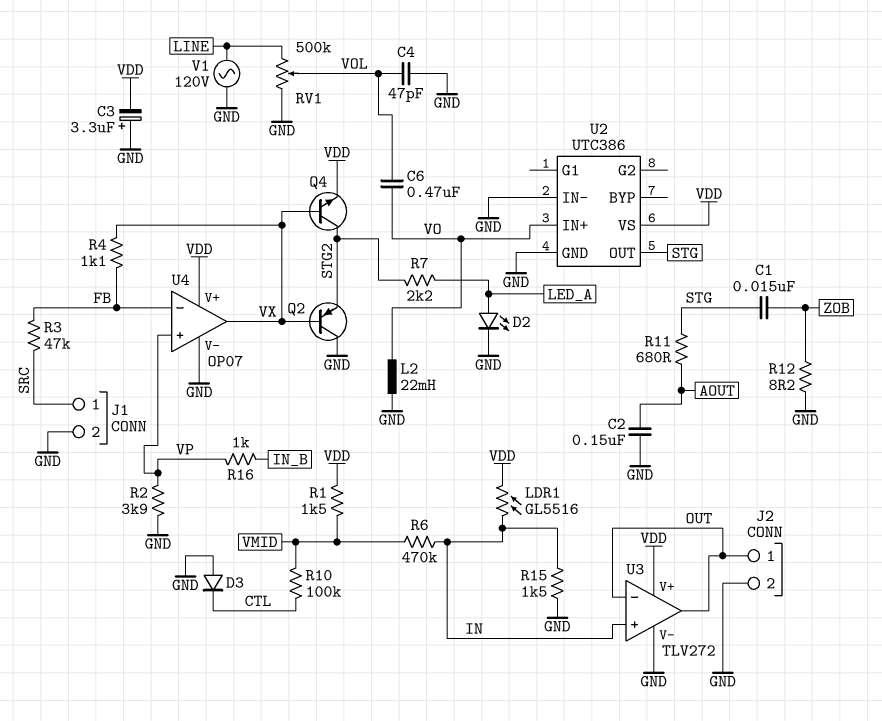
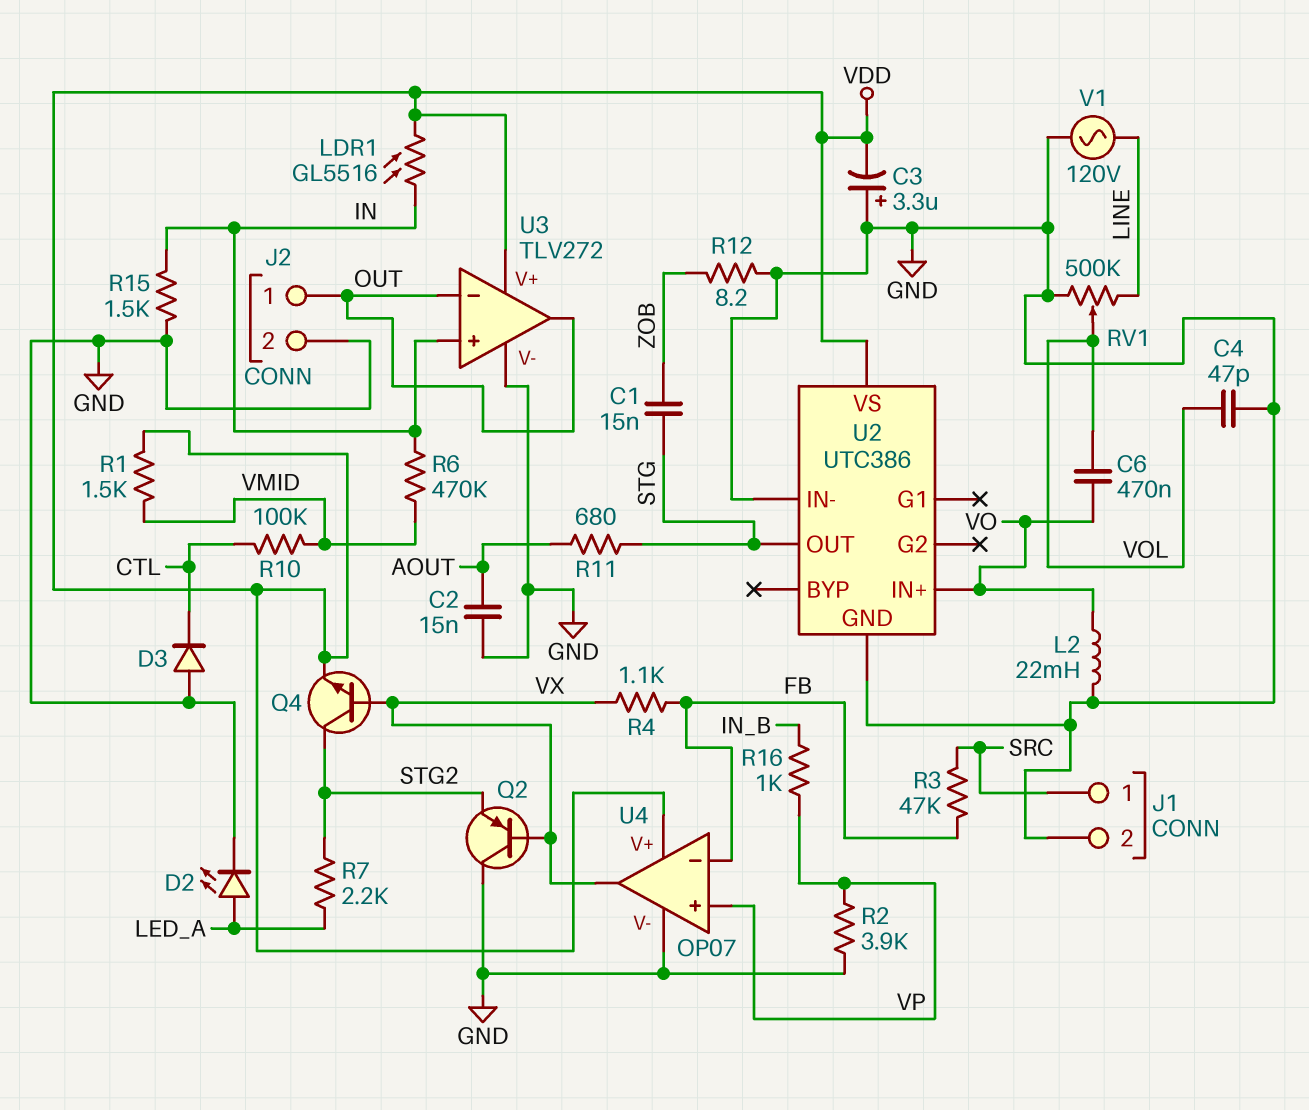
C2: 150nF (AOUT, GND) -> 15nF (AOUT, GND)

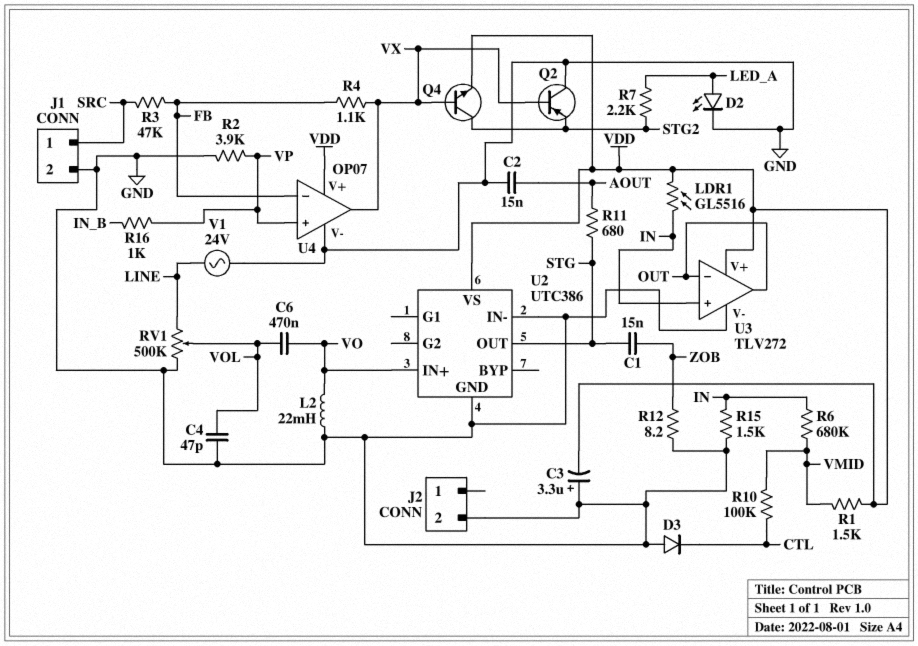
J2 pin 1: OUT -> none
R6: 470k (IN, VMID) -> 680k (IN, VMID)
V1: AC 120V (GND, LINE) -> AC 24V (GND, LINE)

